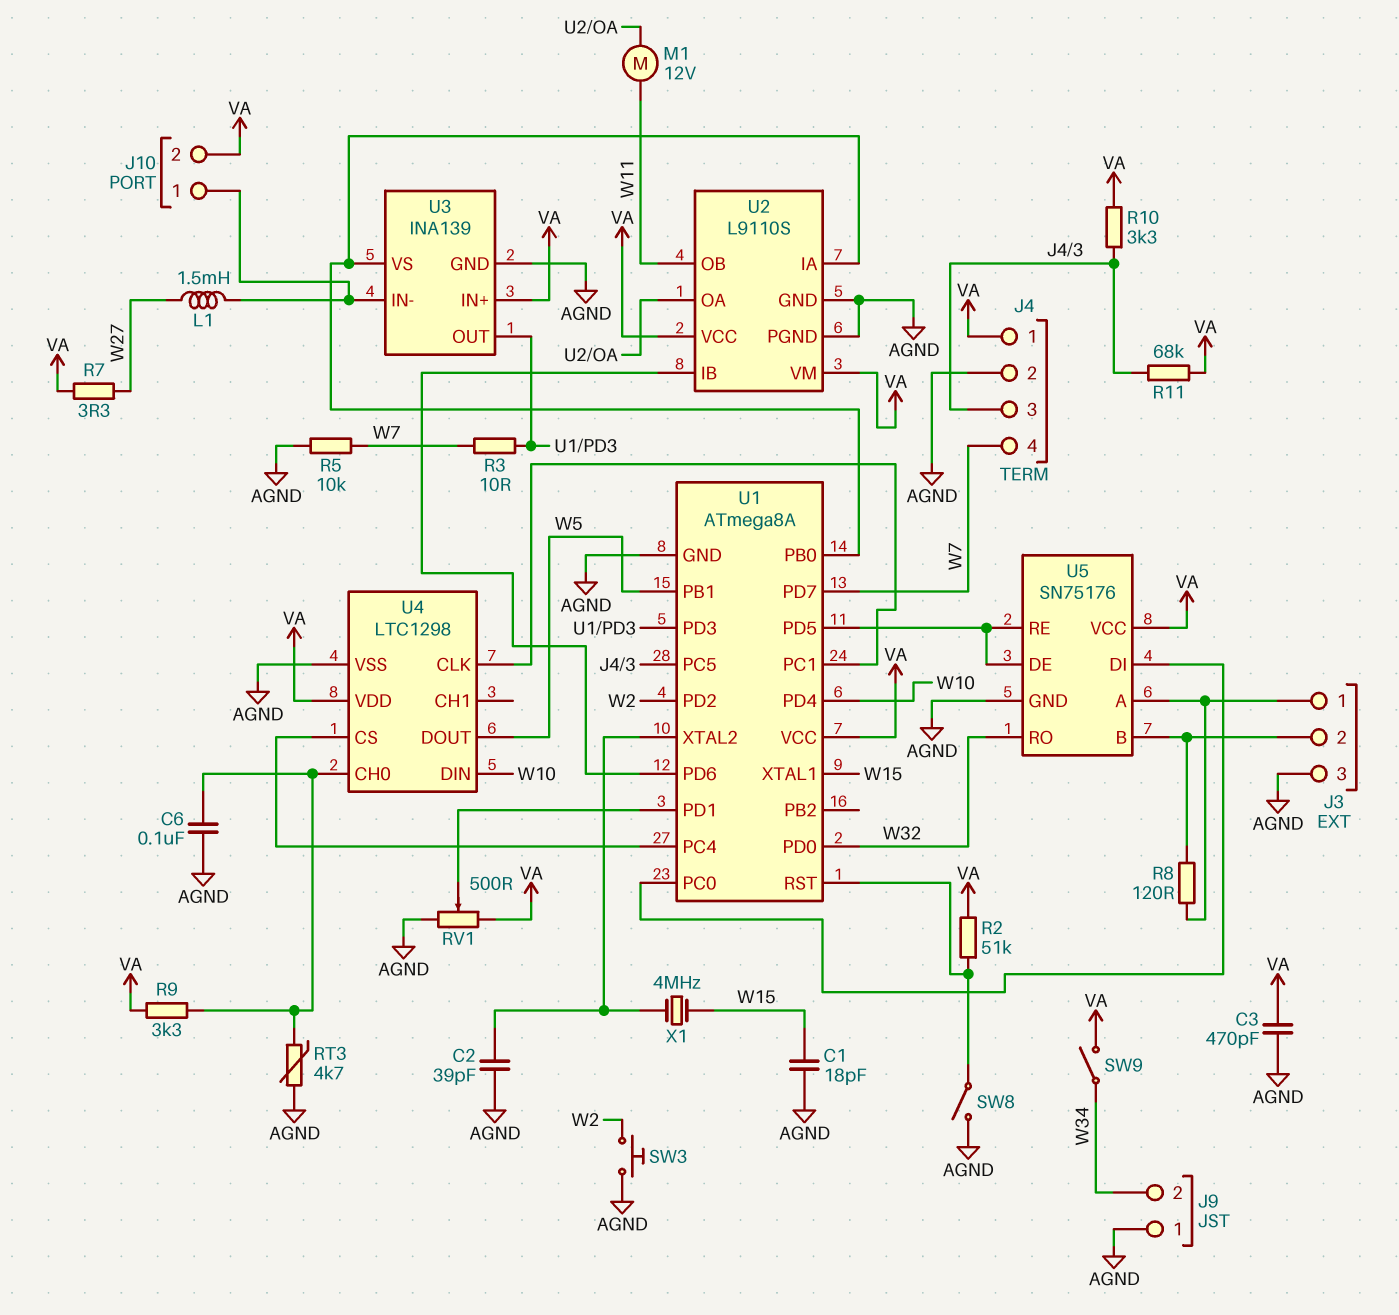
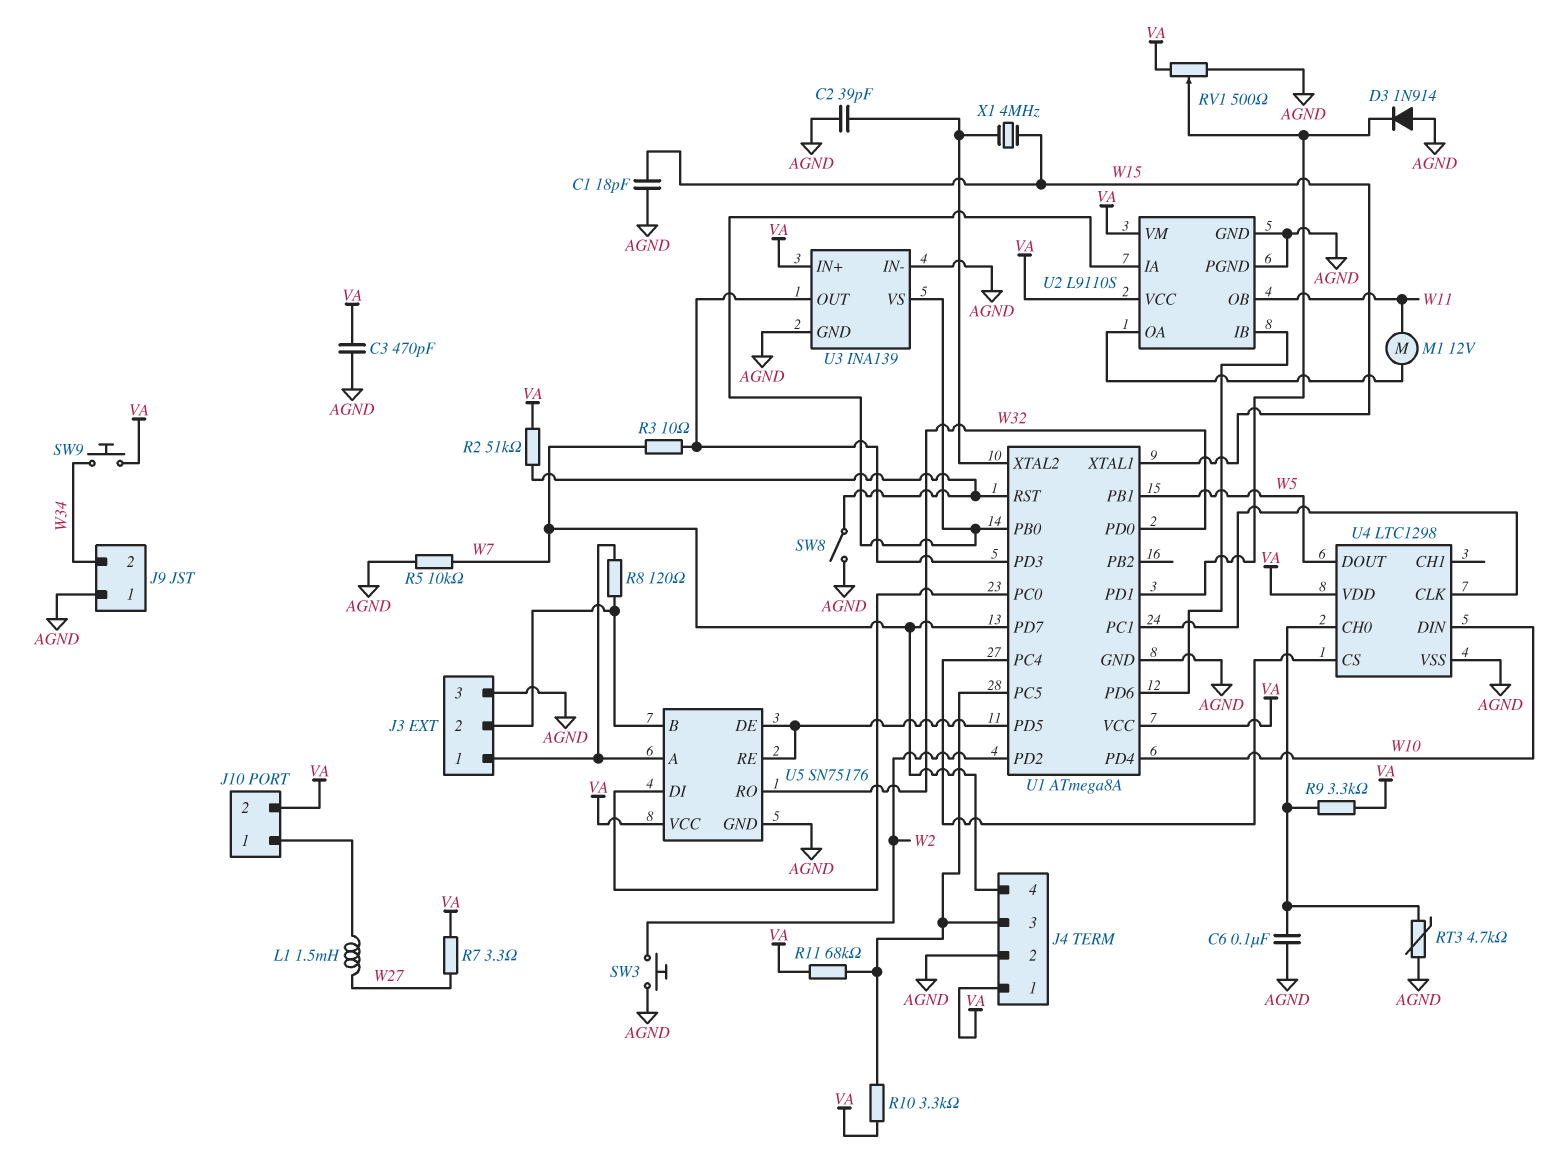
D3: none -> diode 1N914 (A AGND, K U1/PD1)
SW9: switch (VA, W34) -> button (VA, W34)
U3 pin IN-: J10/1 -> AGND

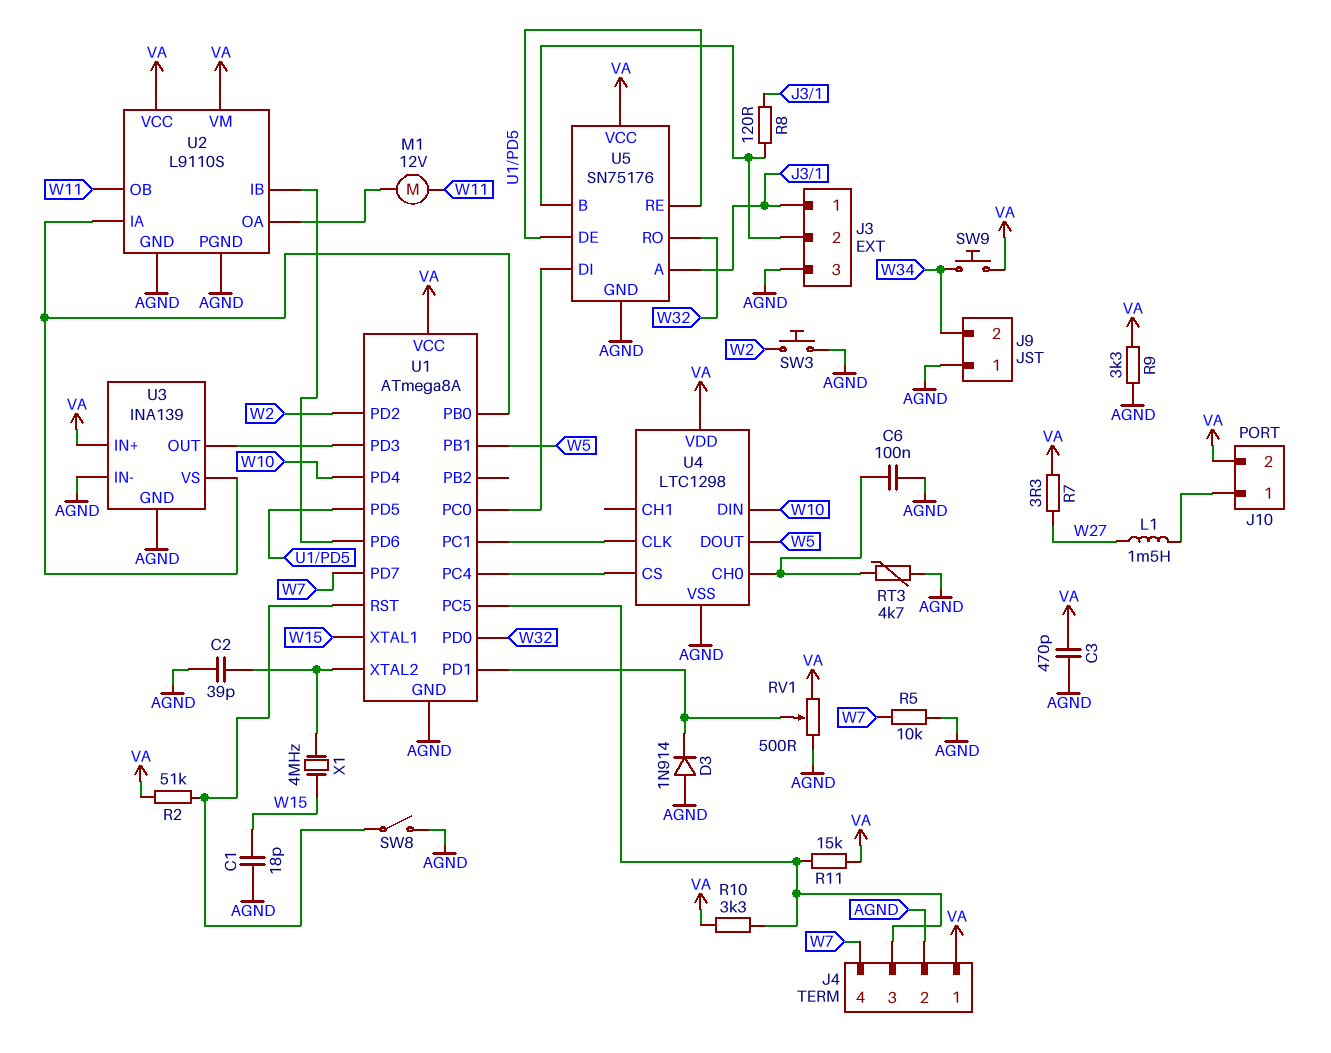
R3: 10 (U1/PD3, W7) -> none
R9: 3.3k (U4/CH0, VA) -> 3.3k (AGND, VA)
R11: 68k (J4/3, VA) -> 15k (J4/3, VA)

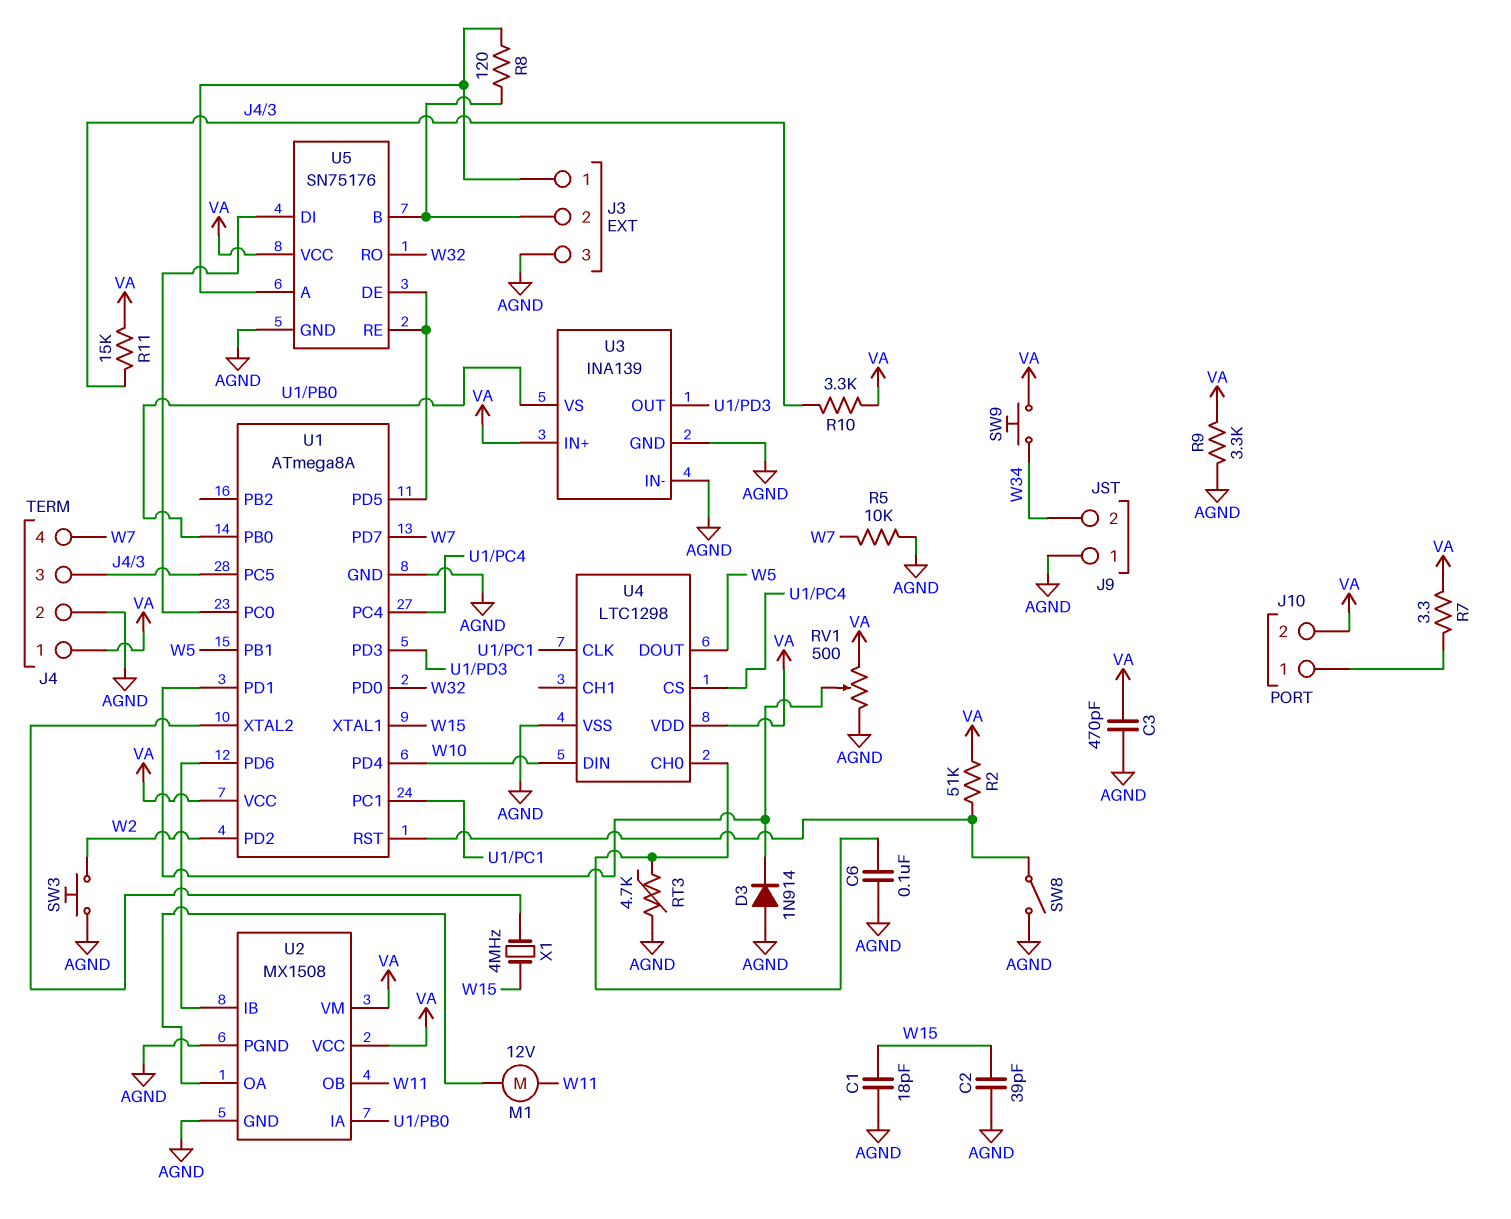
C2: 39pF (AGND, U1/XTAL2) -> 39pF (AGND, W15)
L1: 1.5mH (J10/1, W27) -> none
R7: 3.3 (VA, W27) -> 3.3 (J10/1, VA)
U2: L9110S -> MX1508

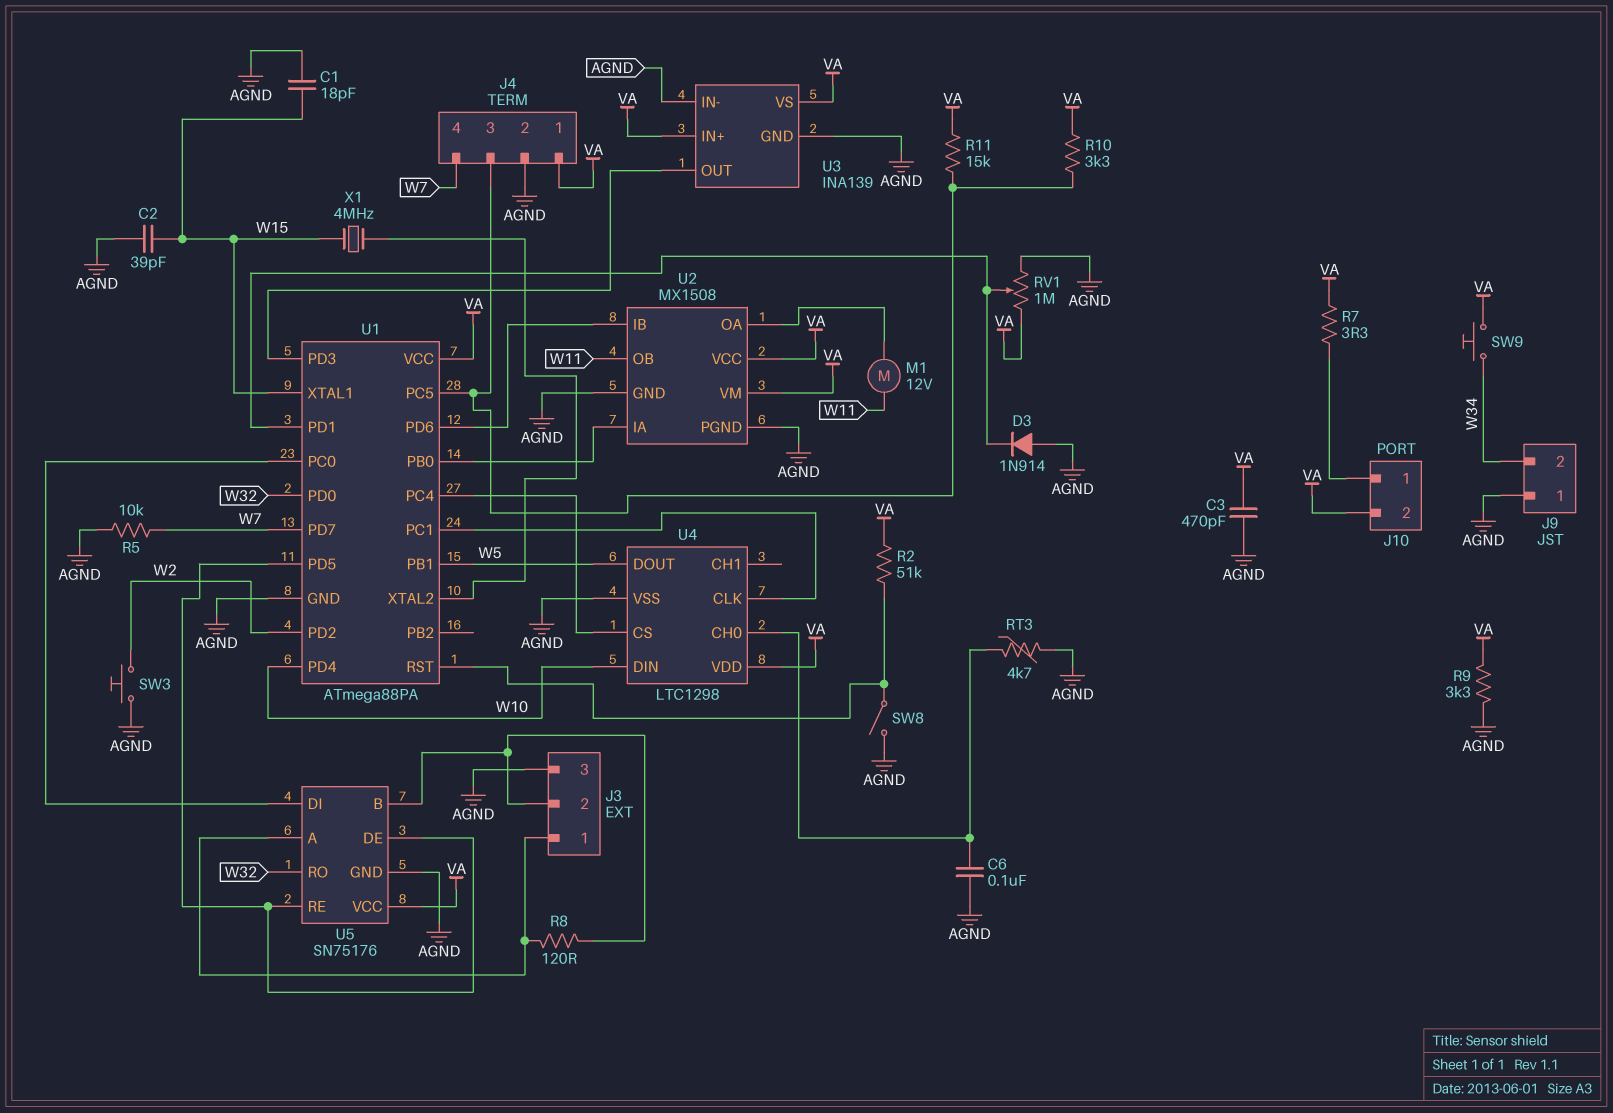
RV1: 500 (AGND, VA, wiper U1/PD1) -> 1M (AGND, VA, wiper U1/PD1)
U1: ATmega8A -> ATmega88PA
U3 pin VS: U1/PB0 -> VA

